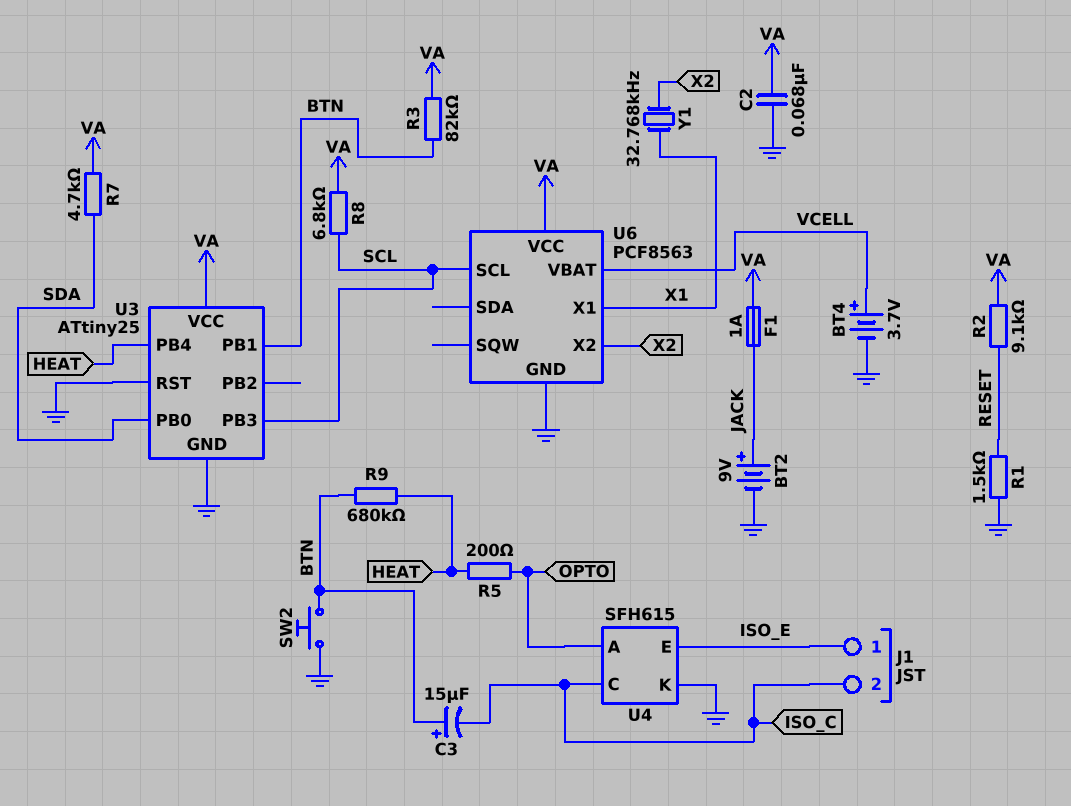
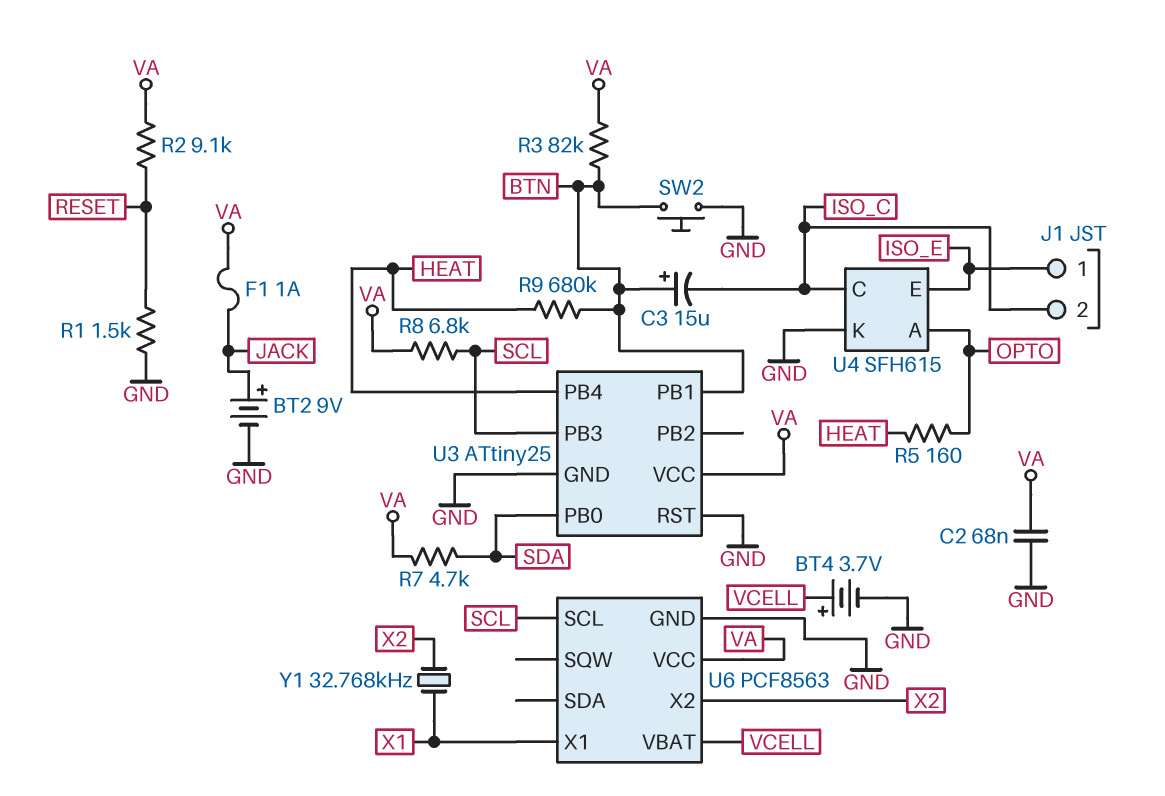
R5: 200 (HEAT, OPTO) -> 160 (HEAT, OPTO)

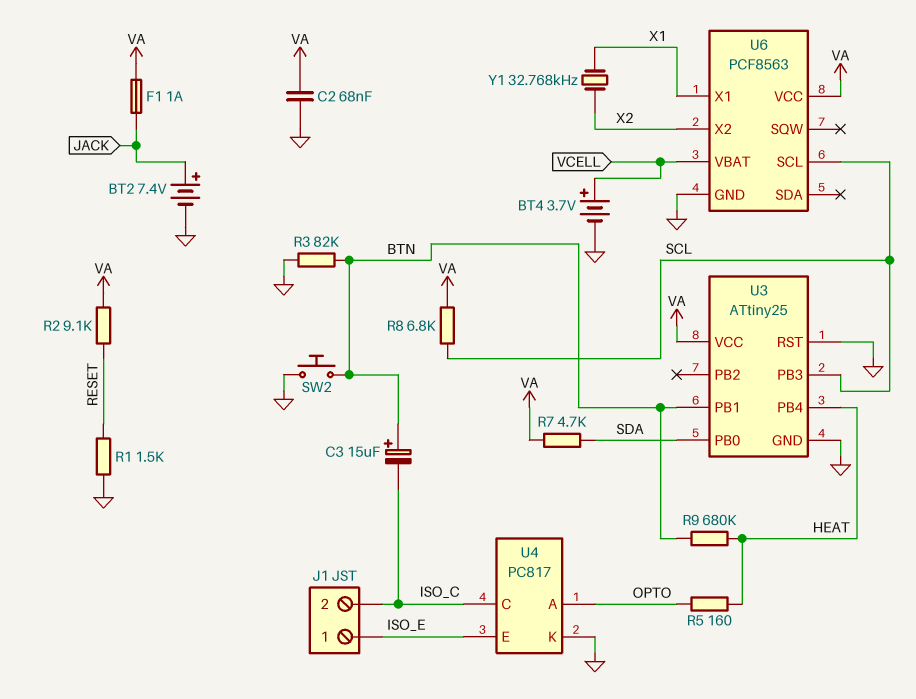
BT2: 9V (plus JACK, minus GND) -> 7.4V (plus JACK, minus GND)
R3: 82k (BTN, VA) -> 82k (BTN, GND)
U4: SFH615 -> PC817

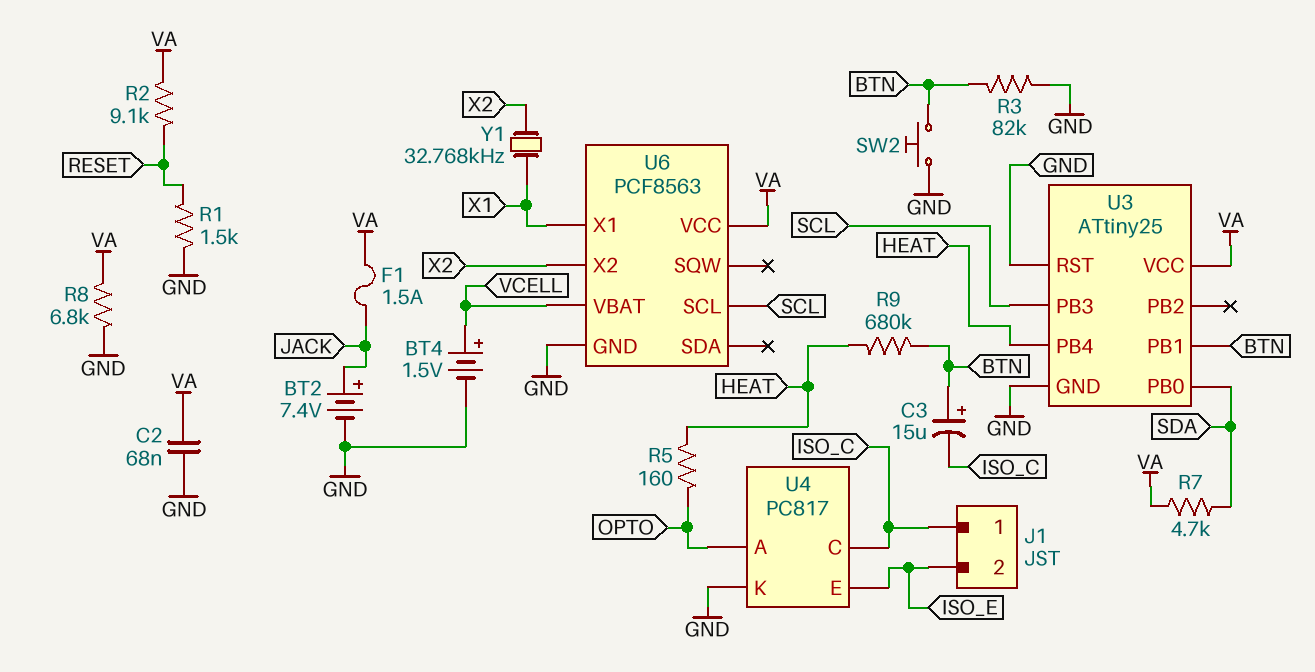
BT4: 3.7V (plus VCELL, minus GND) -> 1.5V (plus VCELL, minus GND)
F1: 1A (JACK, VA) -> 1.5A (JACK, VA)
J1 pin 1: ISO_E -> ISO_C
J1 pin 2: ISO_C -> ISO_E
R8: 6.8k (SCL, VA) -> 6.8k (GND, VA)

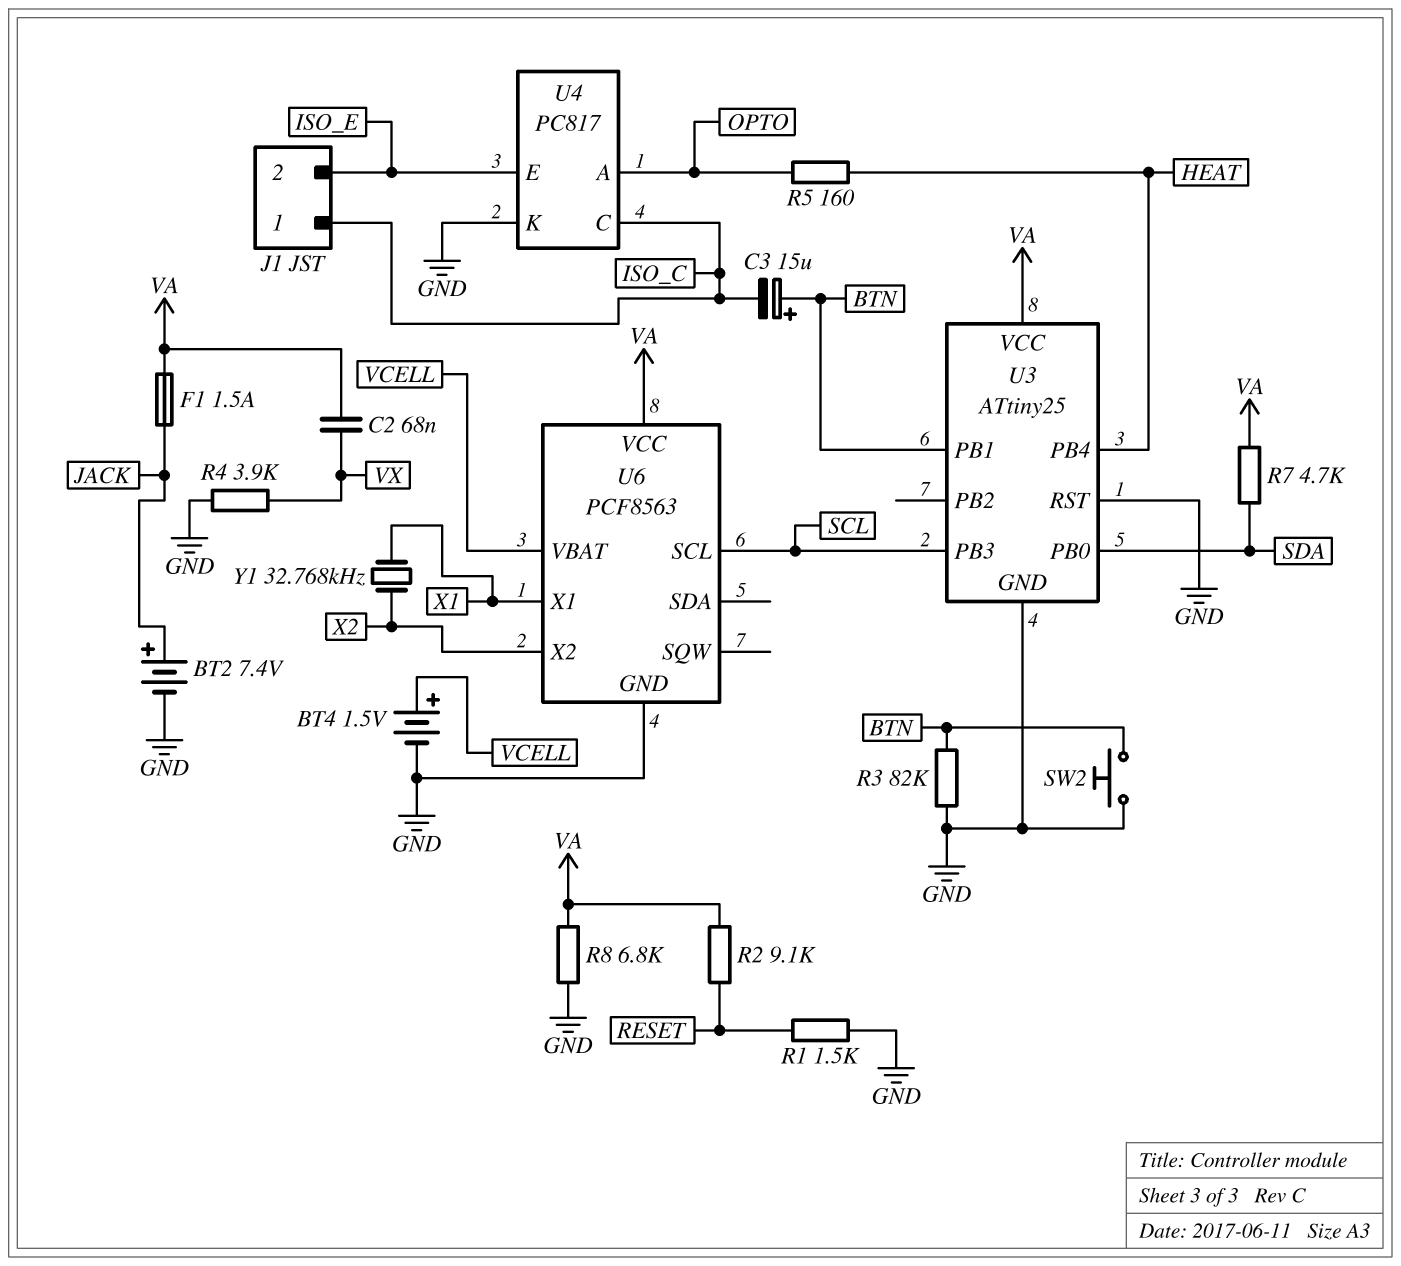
C2: 68nF (GND, VA) -> 68nF (VA, VX)
R4: none -> 3.9k (GND, VX)
R9: 680k (BTN, HEAT) -> none

